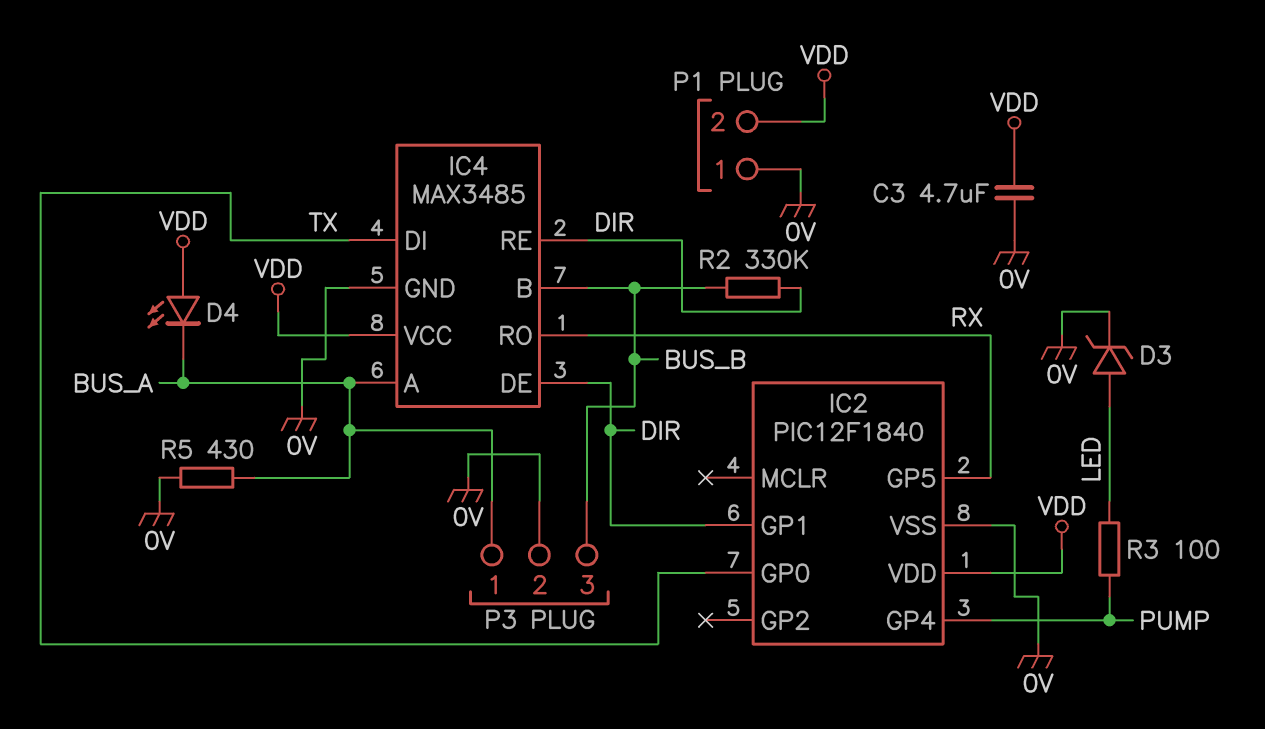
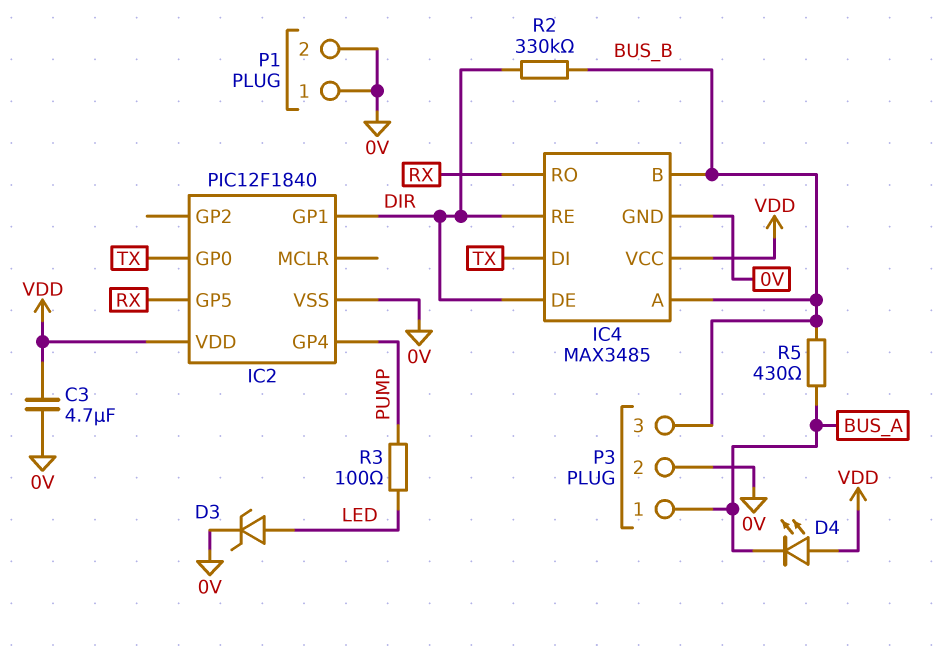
IC4 pin A: BUS_A -> BUS_B
P1 pin 2: VDD -> 0V
R5: 430 (0V, BUS_A) -> 430 (BUS_A, BUS_B)

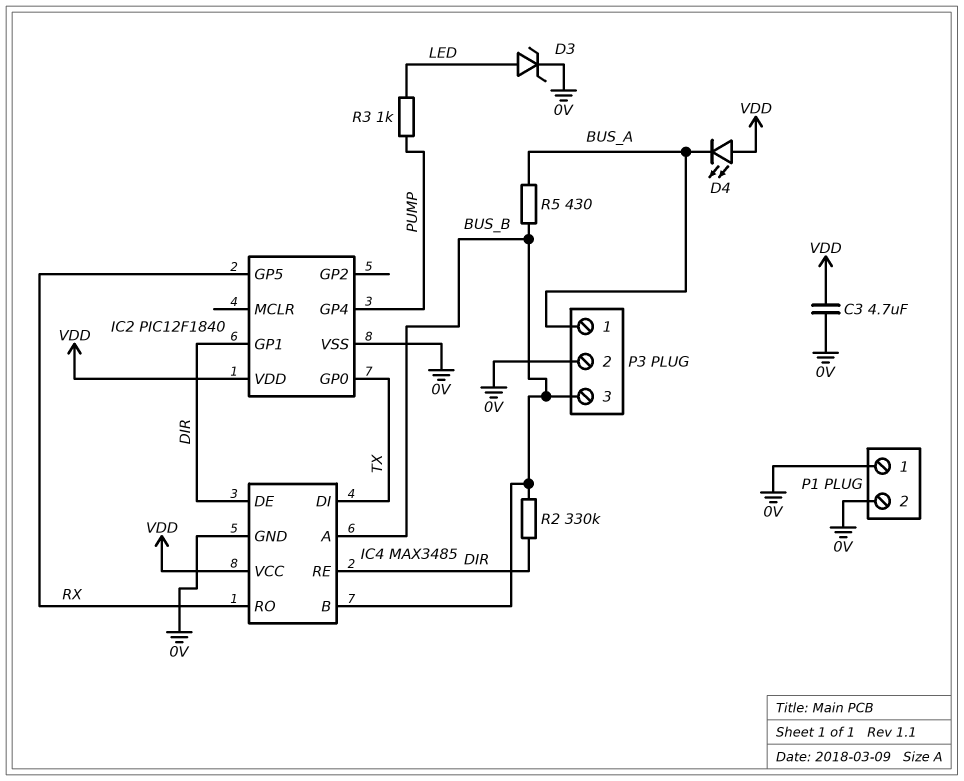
R3: 100 (LED, PUMP) -> 1k (LED, PUMP)

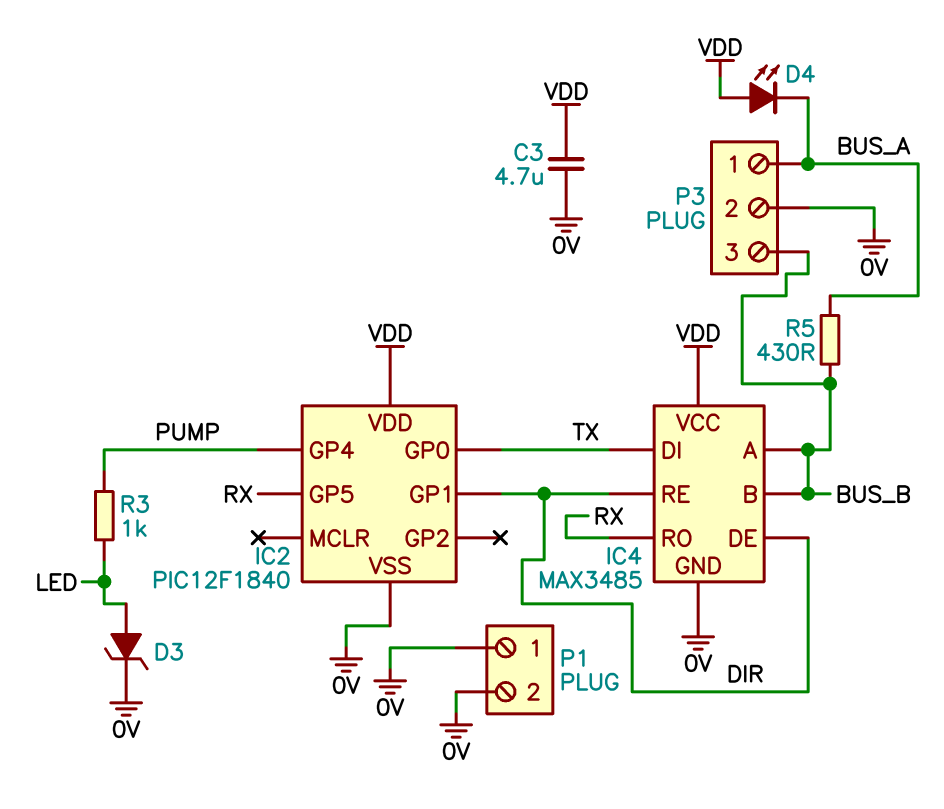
R2: 330k (BUS_B, DIR) -> none

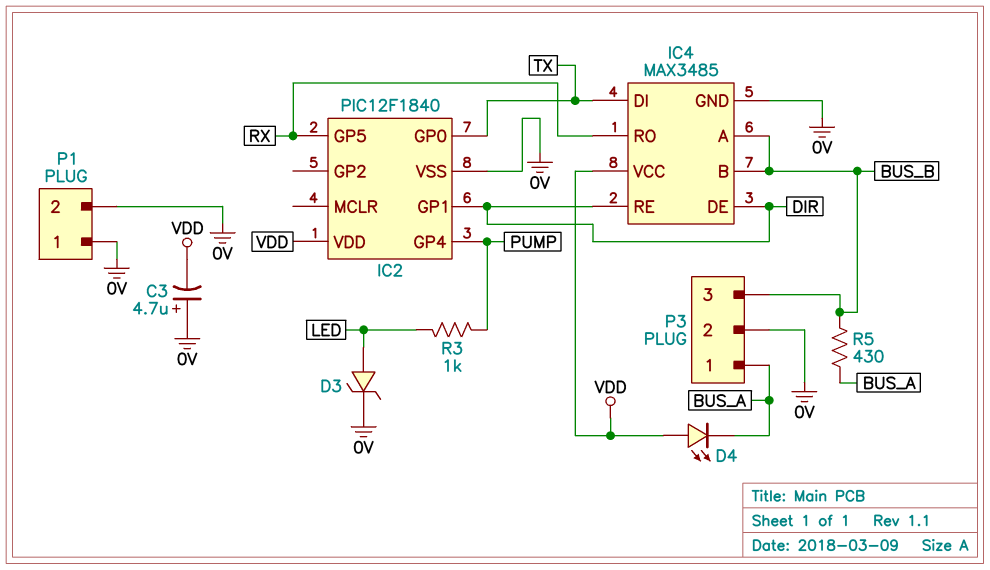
C3: 4.7uF (0V, VDD) -> 4.7uF (plus 0V, minus VDD)

